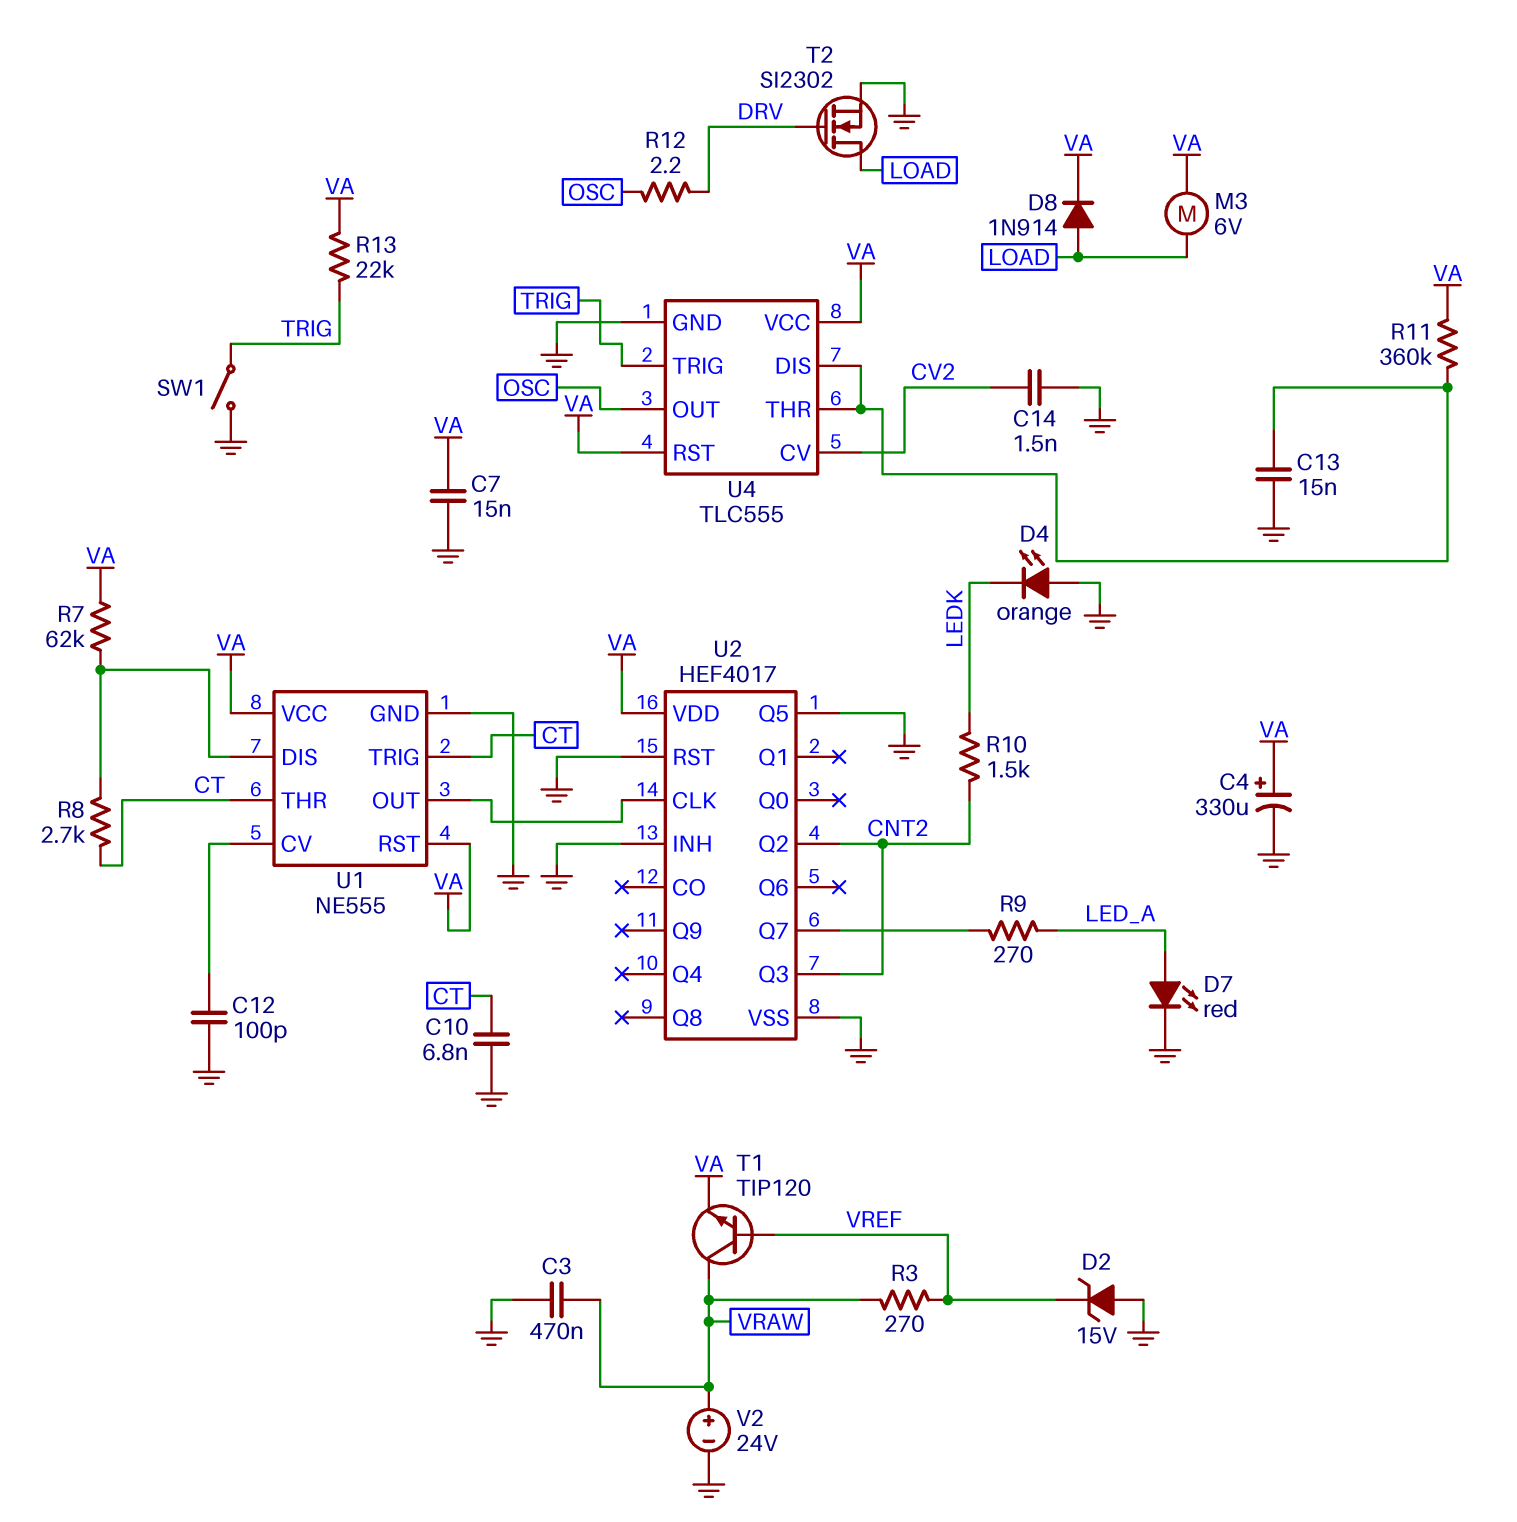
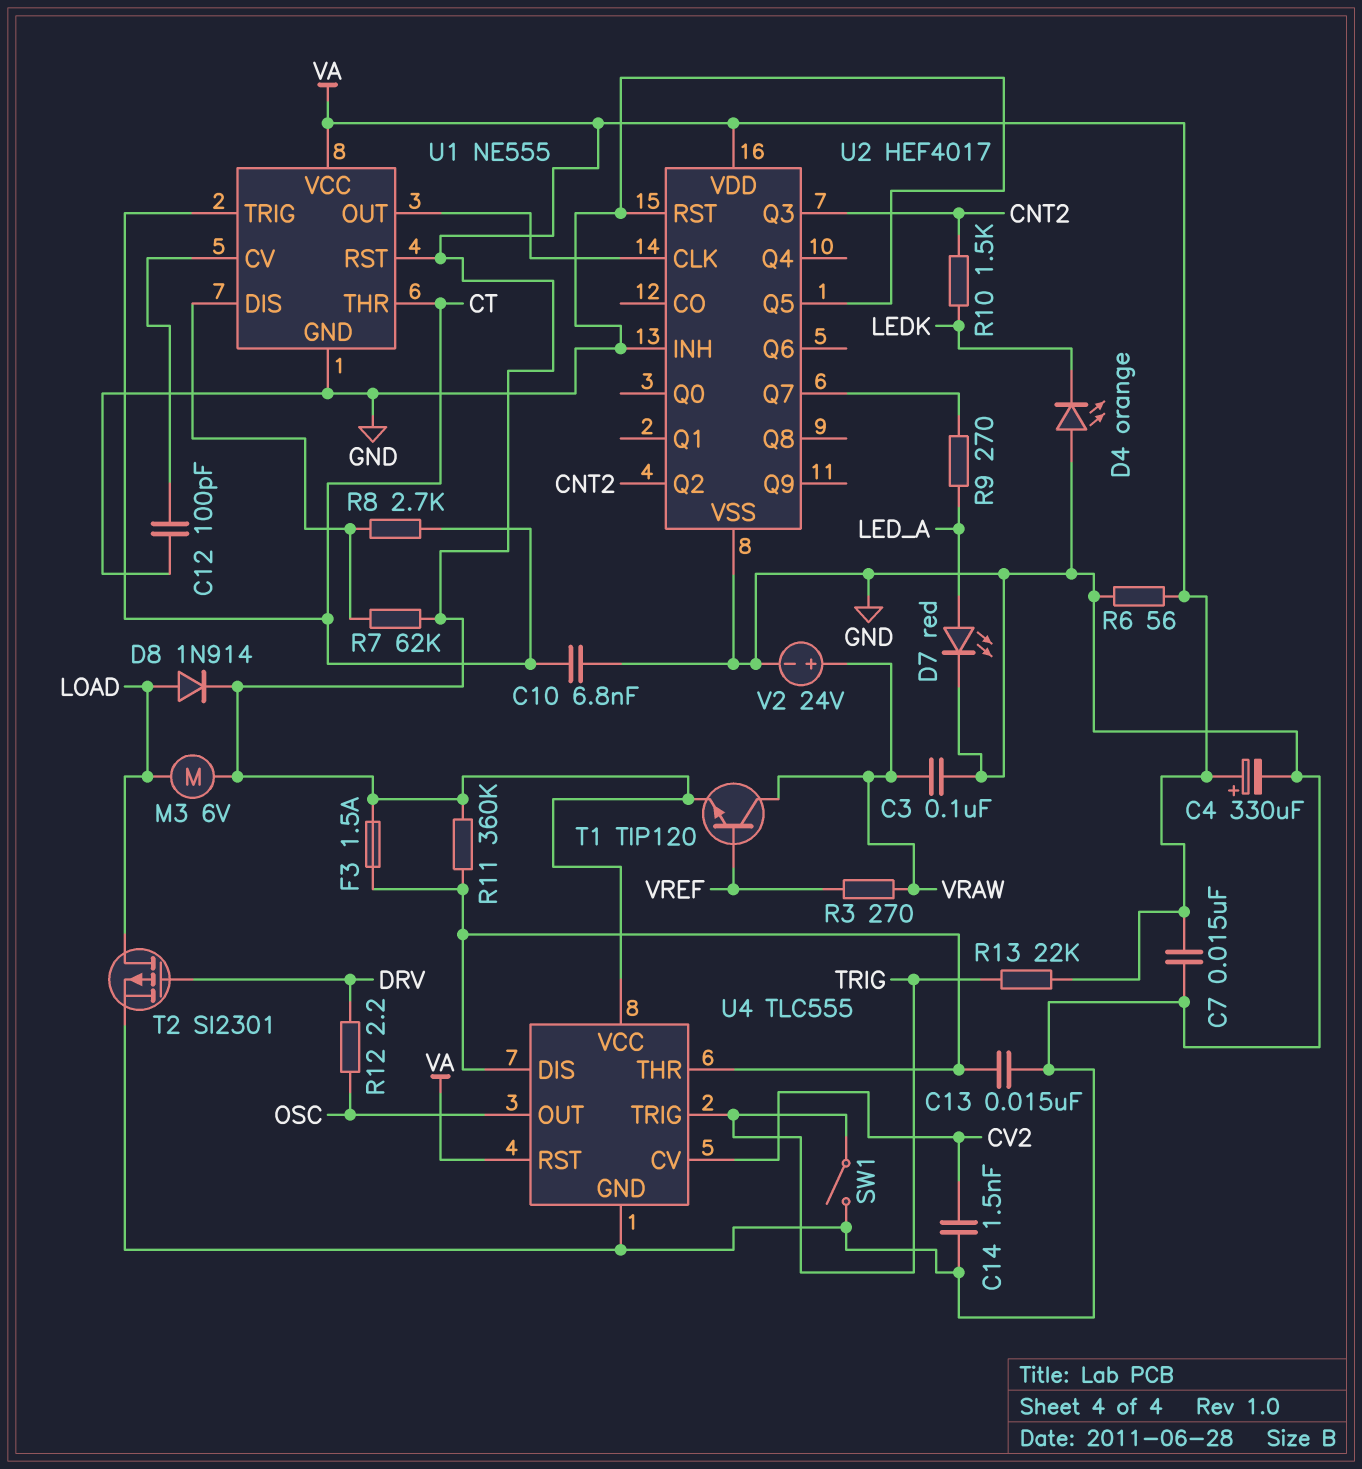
C3: 470nF (GND, VRAW) -> 100nF (GND, VRAW)
D2: zener 15V (A GND, K VREF) -> none
F3: none -> 1.5A (U4/DIS, VA)
R6: none -> 56 (GND, VA)
T2: NMOS SI2302 (G DRV, D LOAD, S GND) -> PMOS SI2301 (G DRV, D LOAD, S GND)

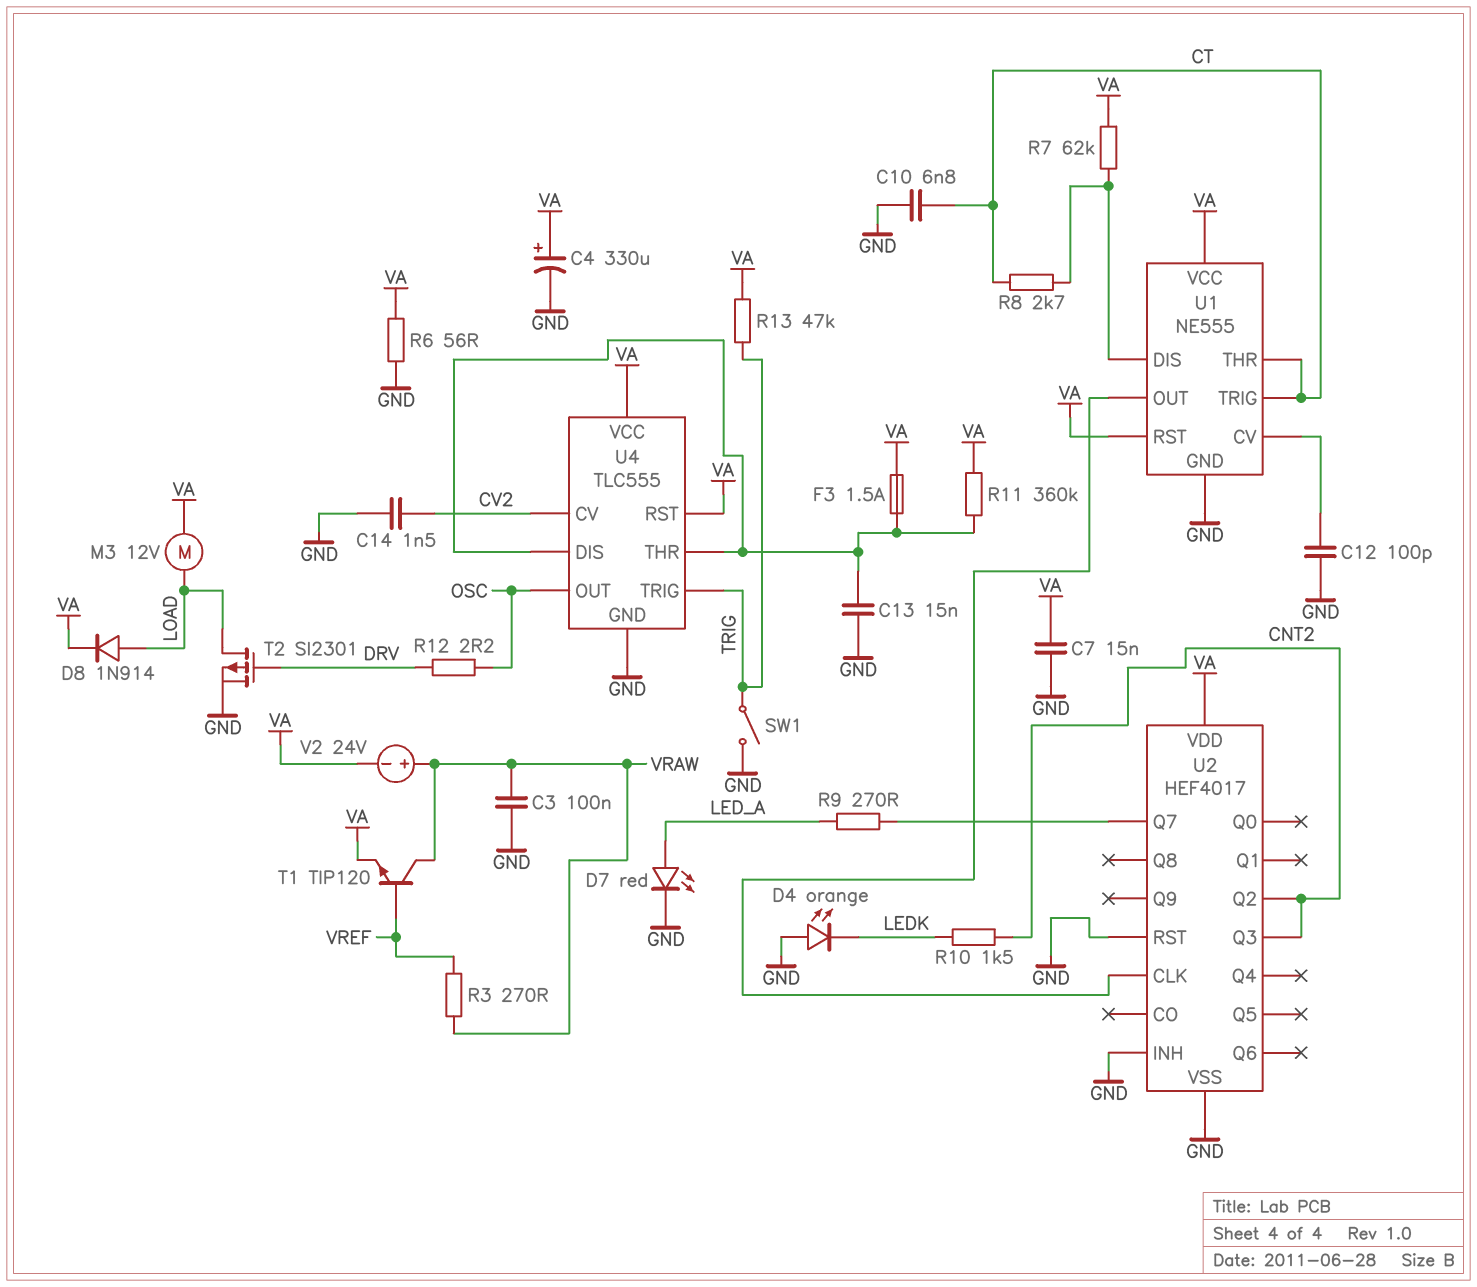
M3: motor 6V (LOAD, VA) -> motor 12V (LOAD, VA)
R13: 22k (TRIG, VA) -> 47k (TRIG, VA)
U2 pin Q5: GND -> none
V2: 24V (plus VRAW, minus GND) -> 24V (plus VRAW, minus VA)

